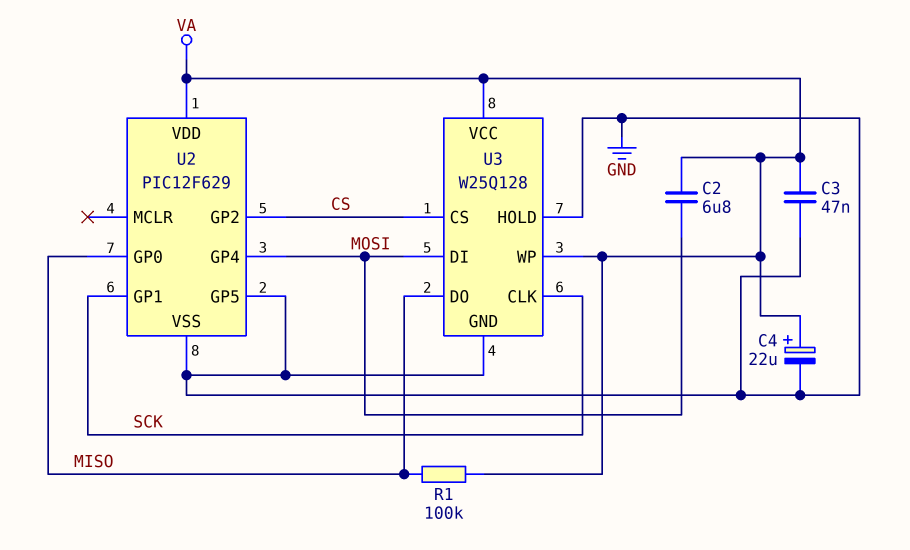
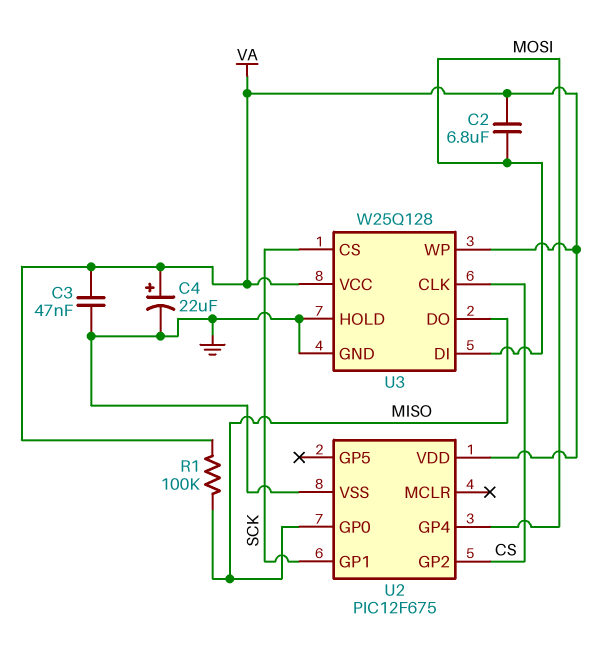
U2: PIC12F629 -> PIC12F675
U2 pin GP5: GND -> none
U3 pin CLK: SCK -> CS
U3 pin CS: CS -> SCK

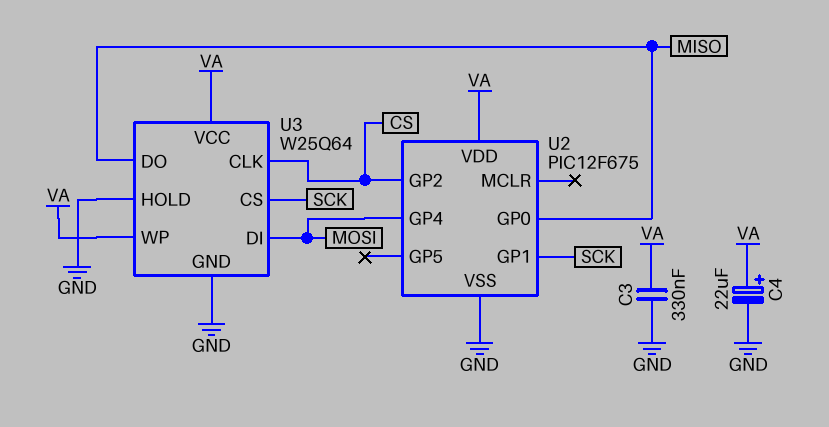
C2: 6.8uF (MOSI, VA) -> none
C3: 47nF (GND, VA) -> 330nF (GND, VA)
R1: 100k (MISO, VA) -> none
U3: W25Q128 -> W25Q64

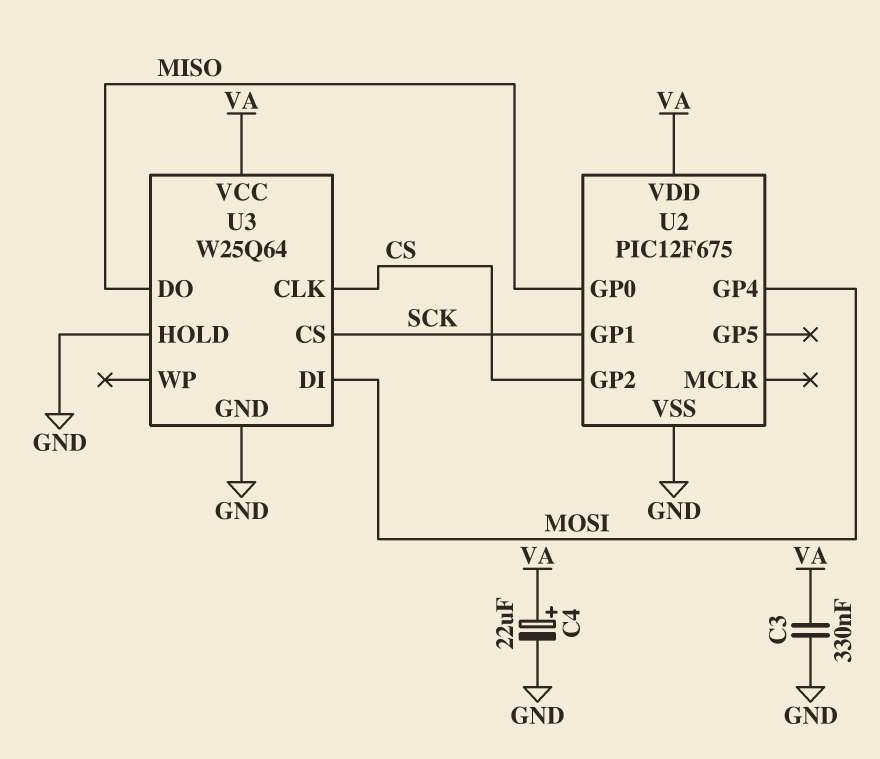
U3 pin WP: VA -> none

